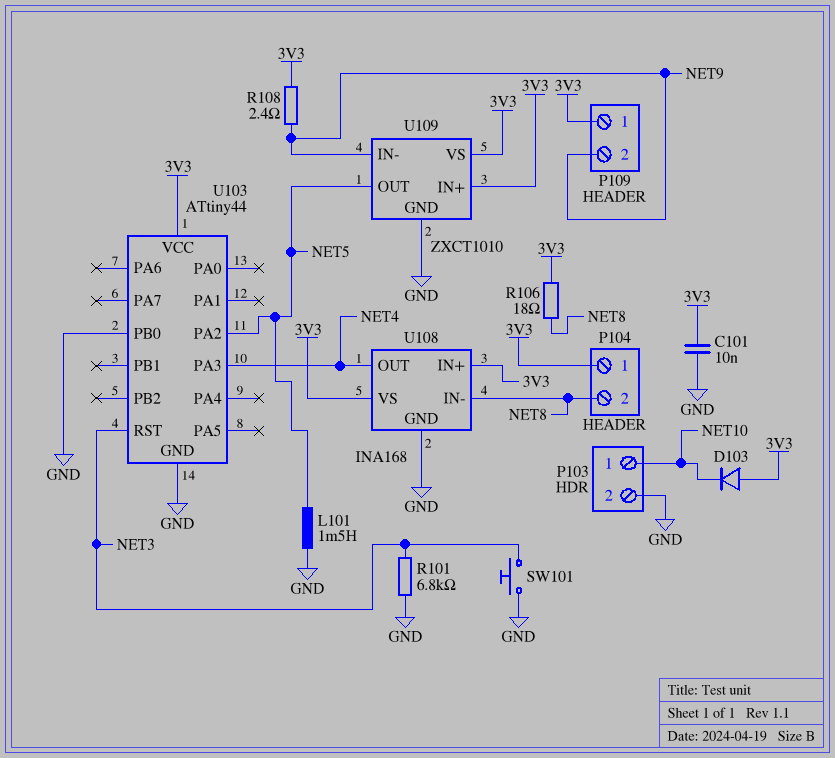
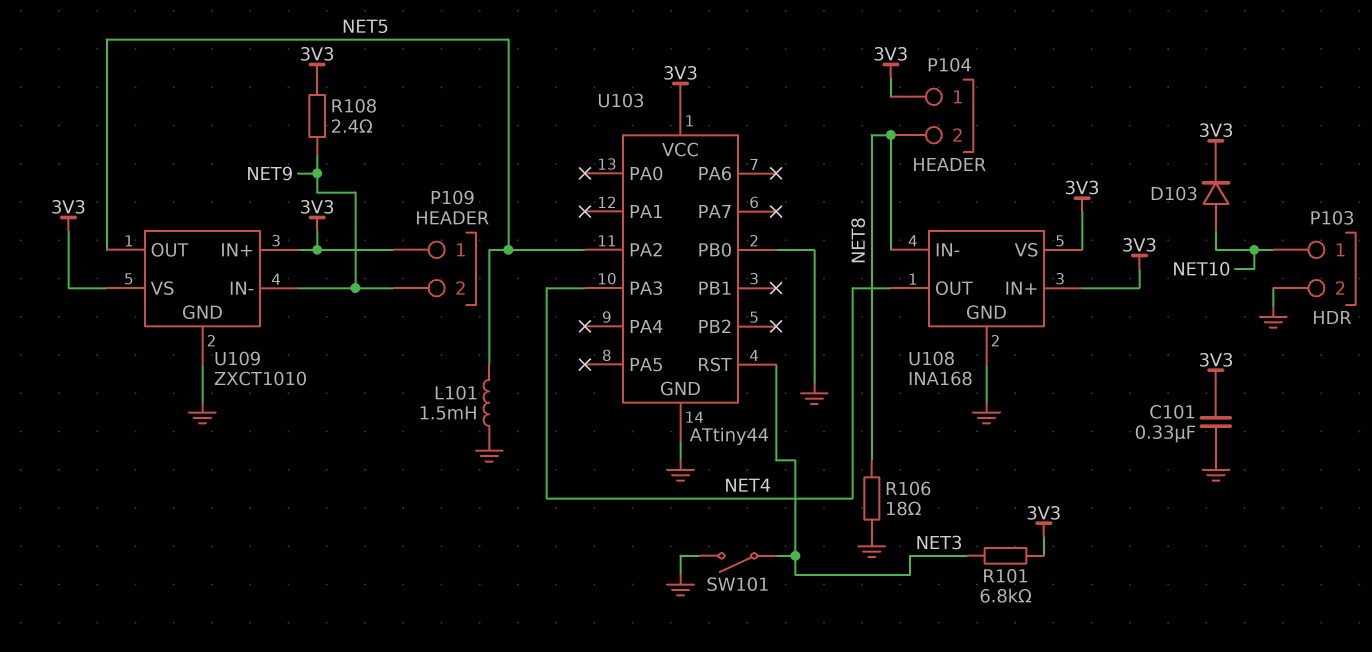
C101: 10nF (3V3, GND) -> 330nF (3V3, GND)
D103: diode (A 3V3, K NET10) -> diode (A NET10, K 3V3)
R101: 6.8k (GND, NET3) -> 6.8k (3V3, NET3)
R106: 18 (3V3, NET8) -> 18 (GND, NET8)
SW101: button (GND, NET3) -> switch (GND, NET3)

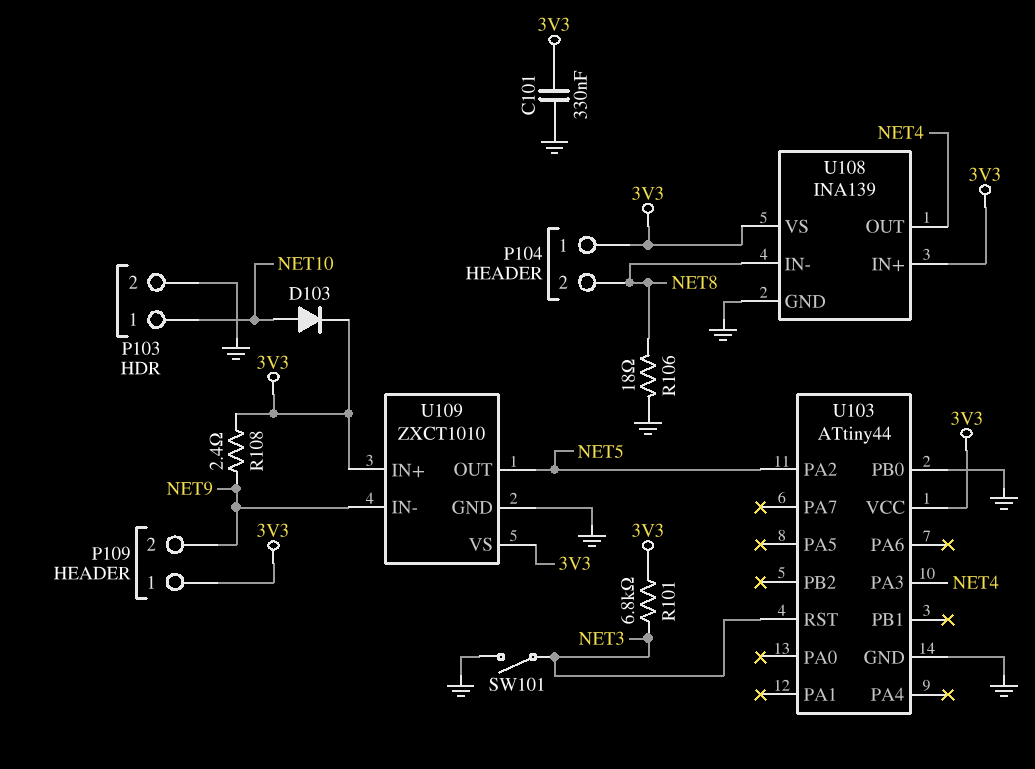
L101: 1.5mH (GND, NET5) -> none
U108: INA168 -> INA139

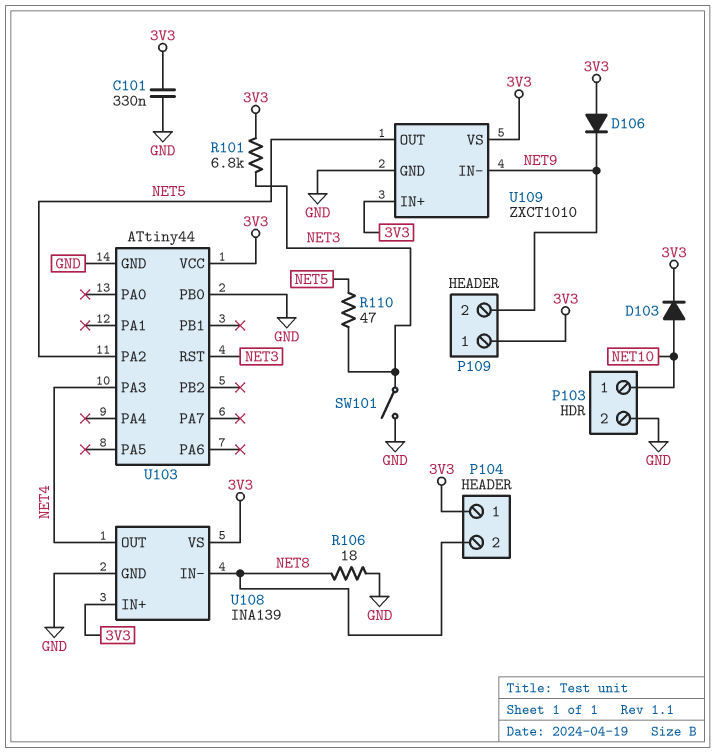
D106: none -> diode (A 3V3, K NET9)
R108: 2.4 (3V3, NET9) -> none
R110: none -> 47 (NET3, NET5)

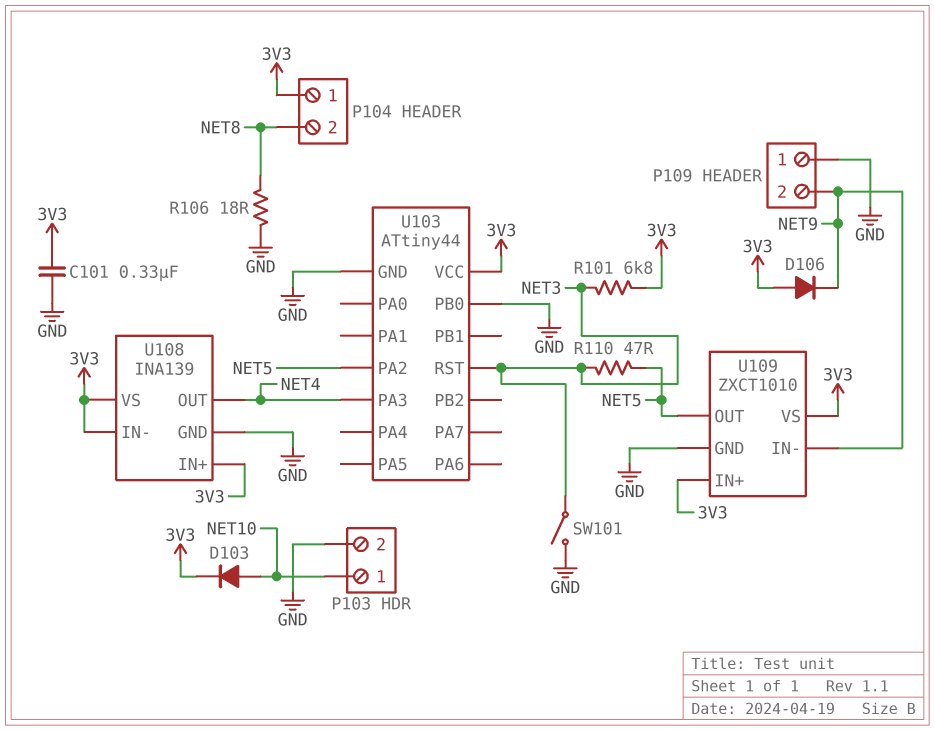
P109 pin 1: 3V3 -> GND
U108 pin IN-: NET8 -> 3V3

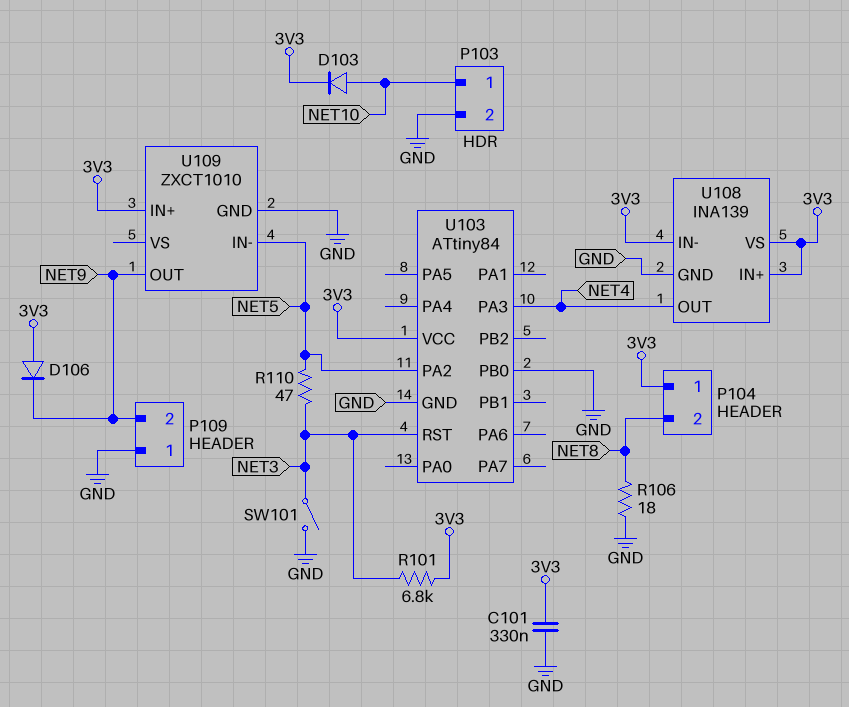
U103: ATtiny44 -> ATtiny84
U109 pin IN-: NET9 -> NET5
U109 pin OUT: NET5 -> NET9
U109 pin VS: 3V3 -> none

